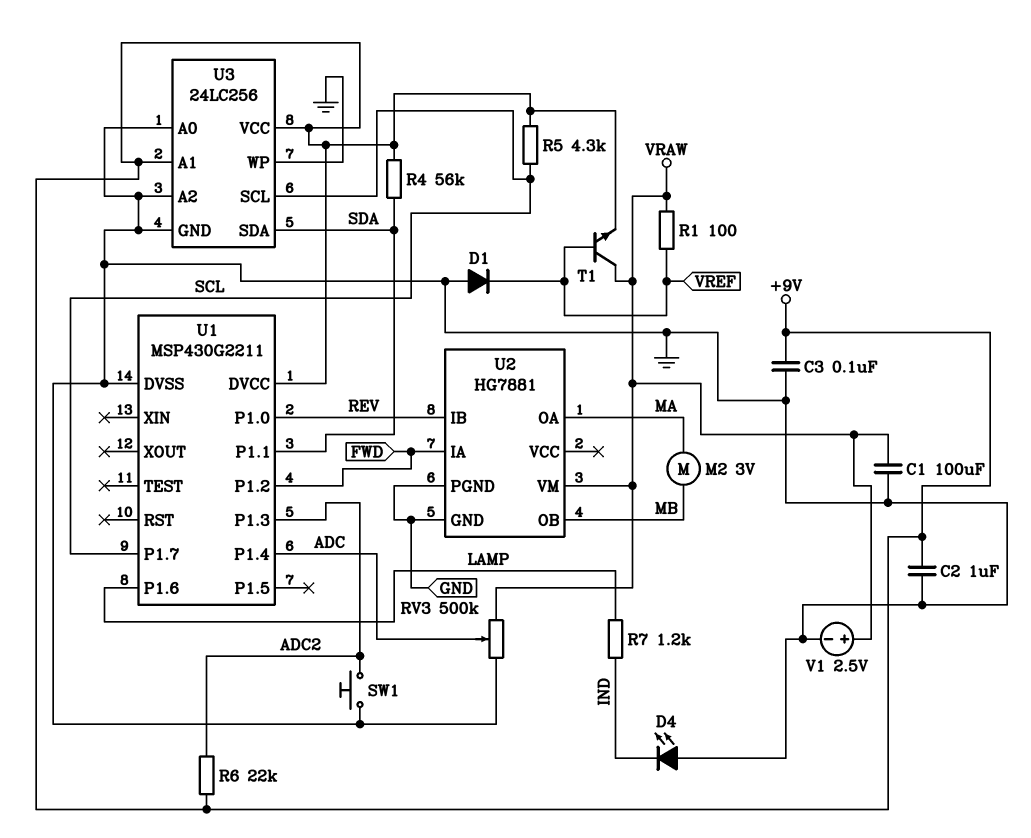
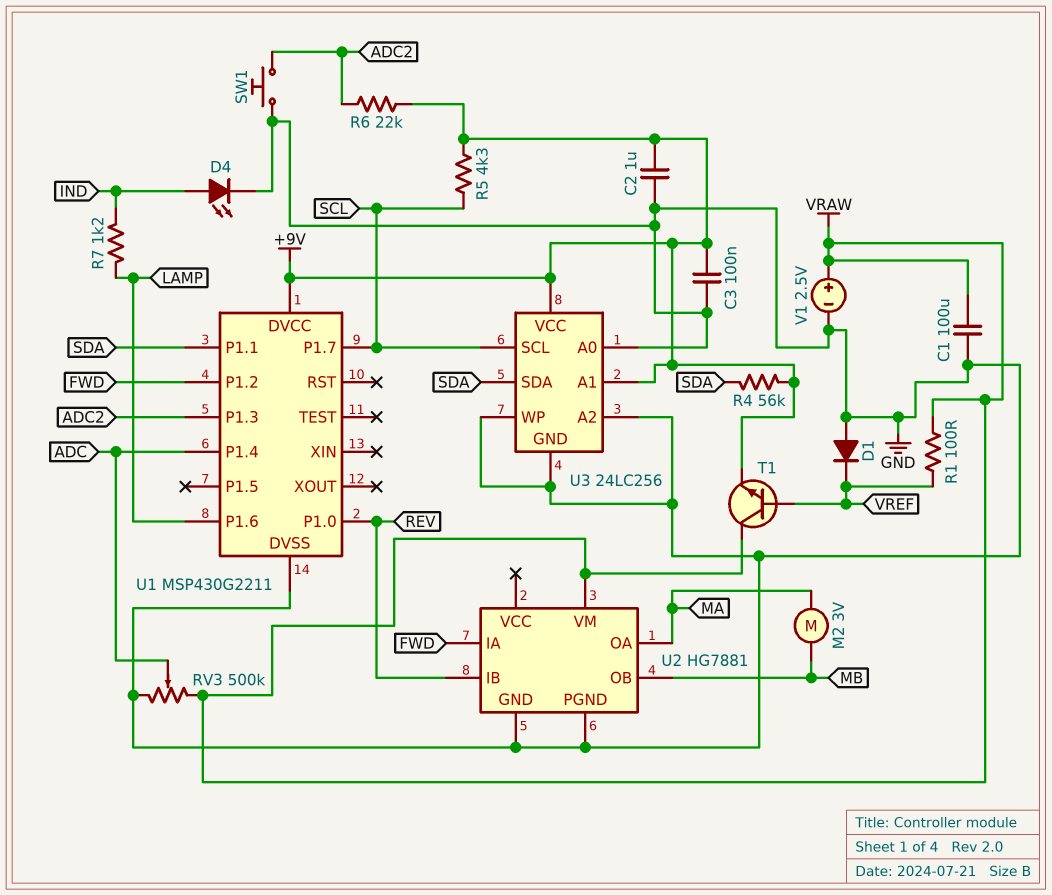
D4: LED (A GND, K IND) -> LED (A IND, K GND)

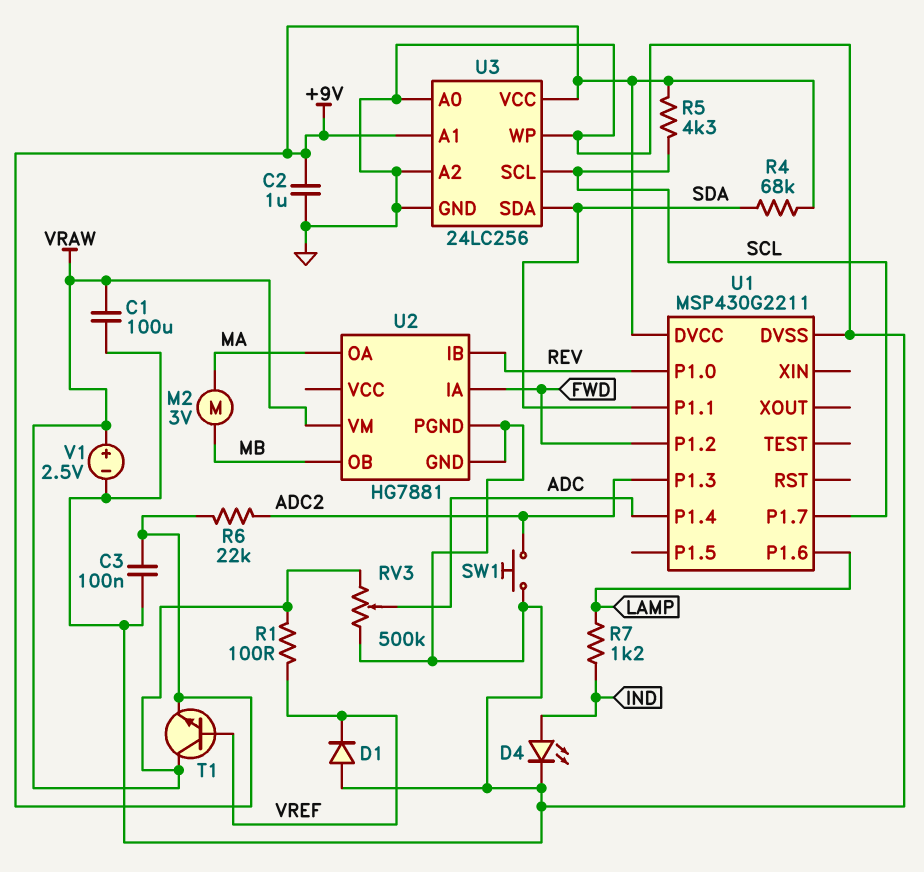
R4: 56k (+9V, SDA) -> 68k (+9V, SDA)

